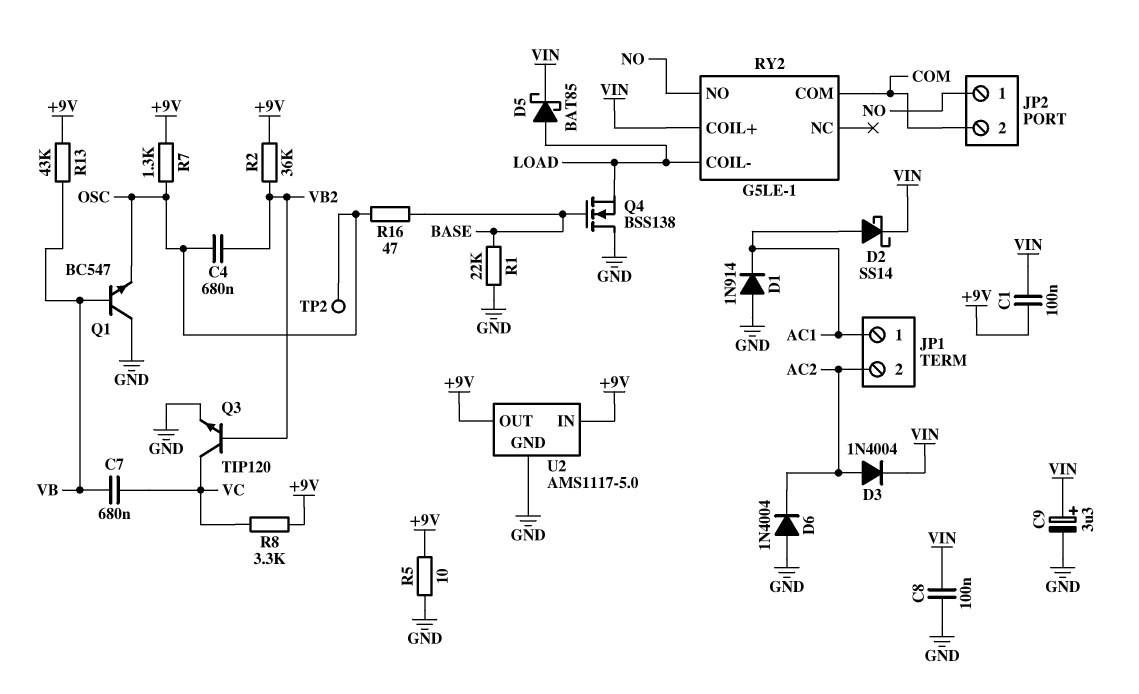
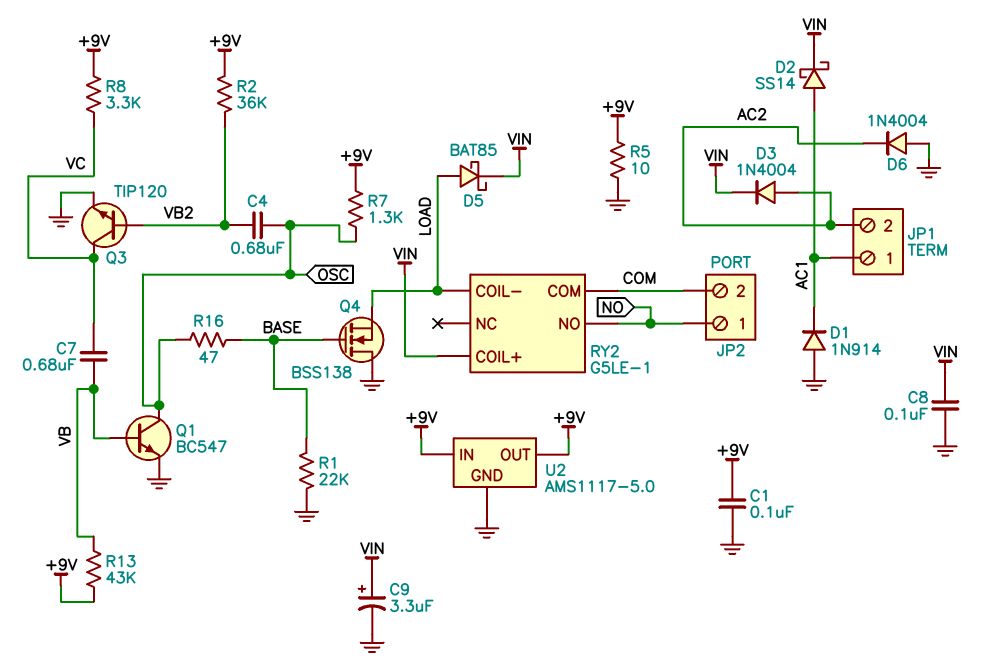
C1: 100nF (+9V, VIN) -> 100nF (+9V, GND)
Q1: NPN BC547 (B VB, C GND, E OSC) -> NPN BC547 (B VB, C OSC, E GND)
TP2: test point (OSC) -> none

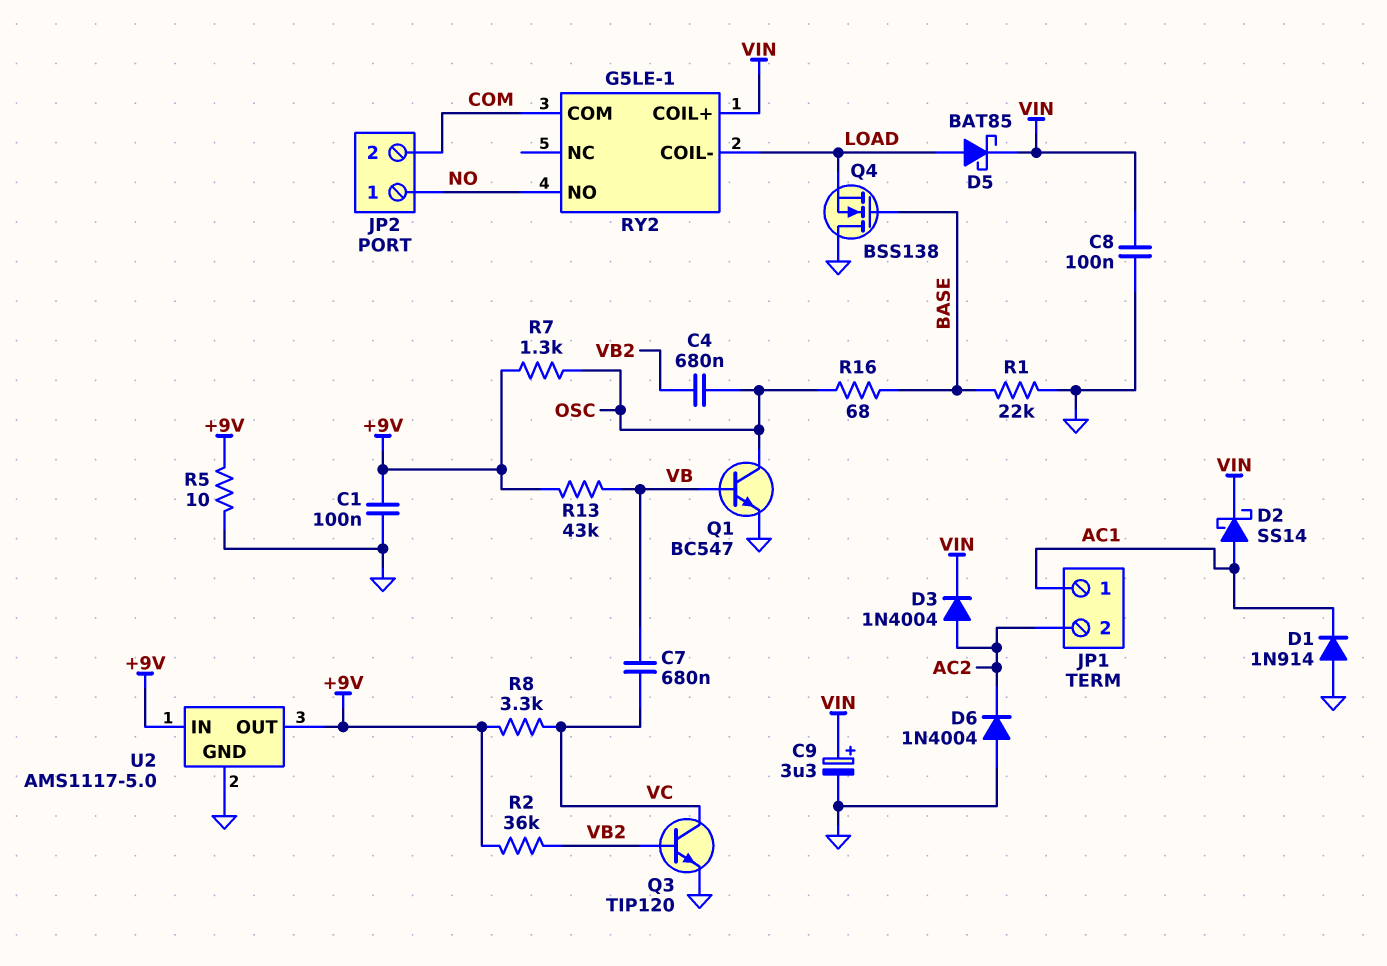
R16: 47 (BASE, OSC) -> 68 (BASE, OSC)

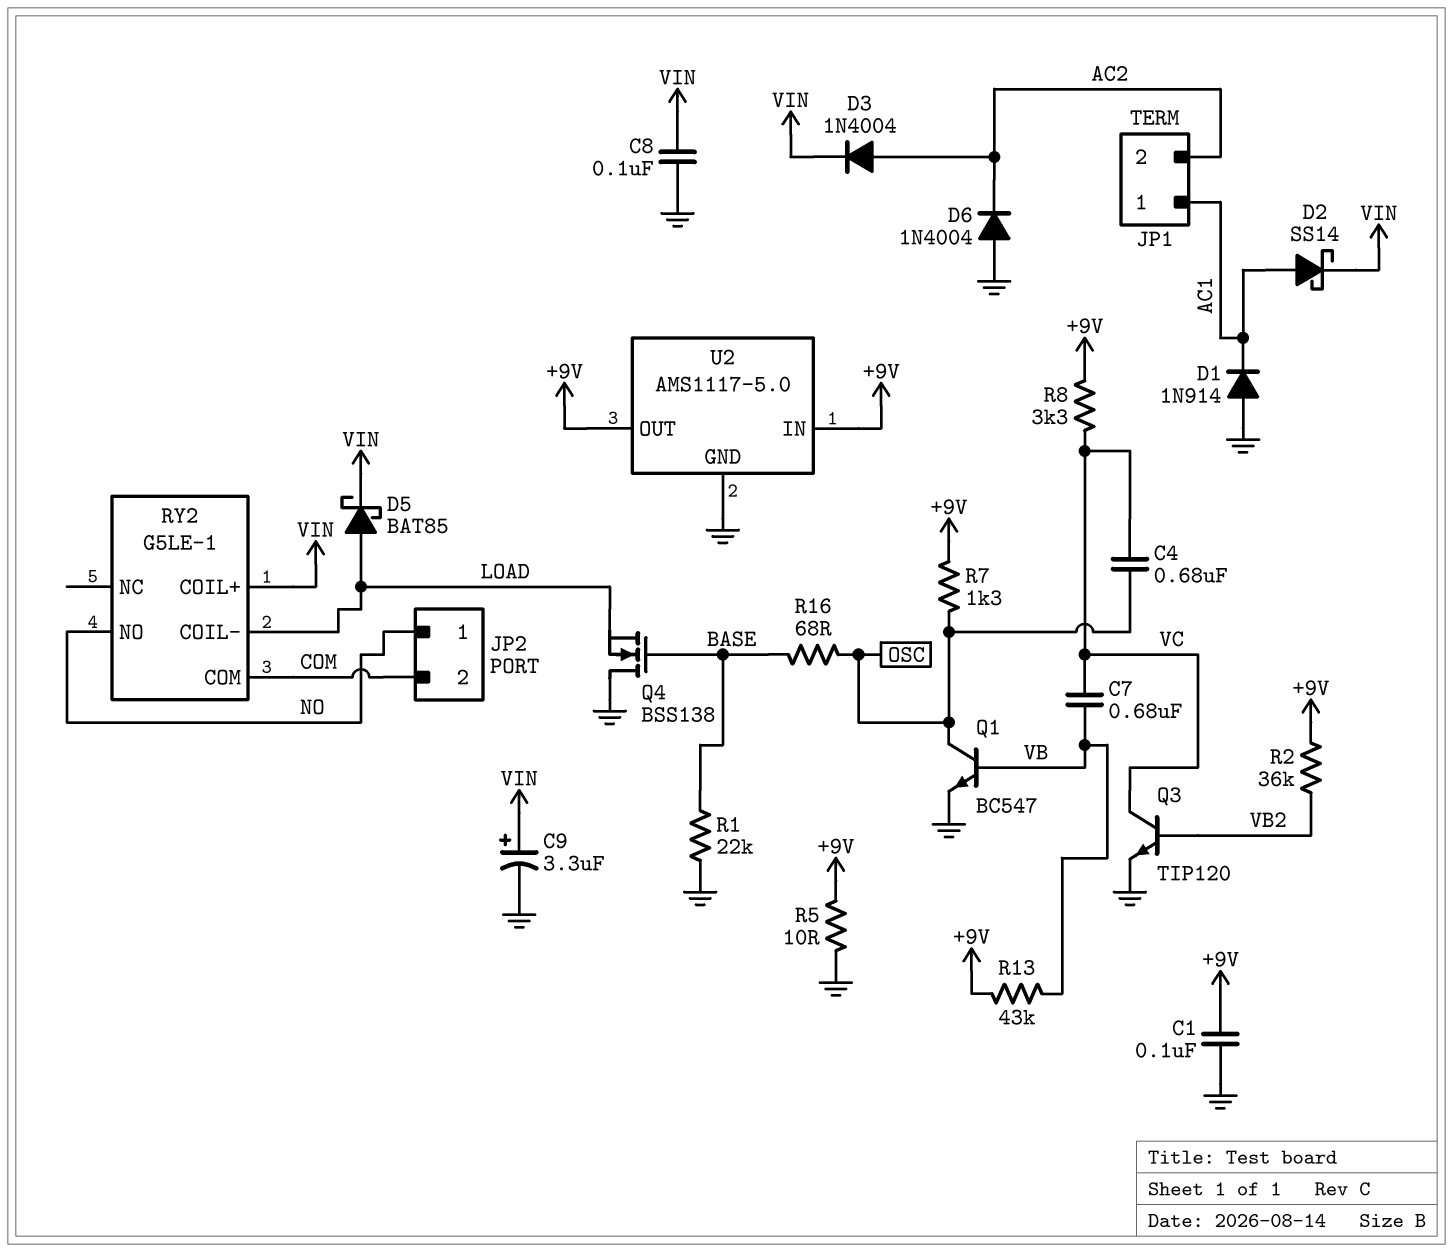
C4: 680nF (OSC, VB2) -> 680nF (OSC, VC)

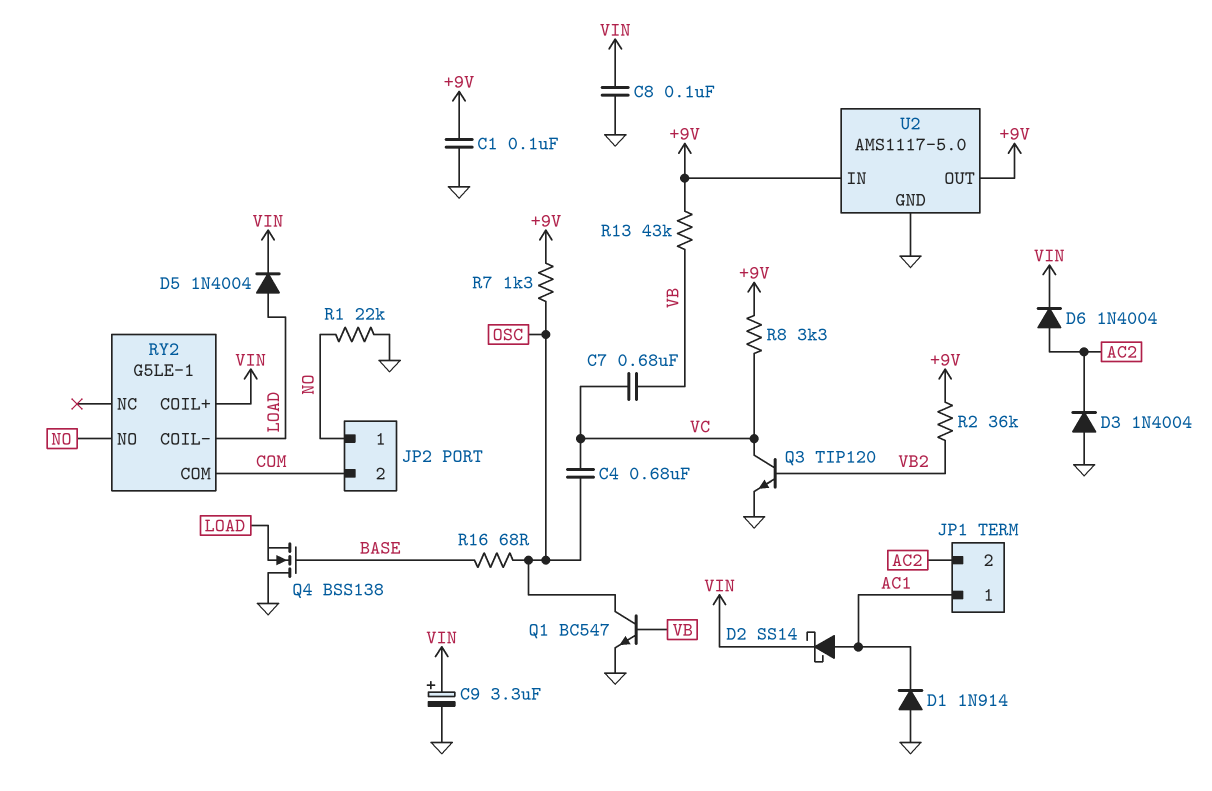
D3: diode 1N4004 (A AC2, K VIN) -> diode 1N4004 (A GND, K AC2)
D5: schottky BAT85 (A LOAD, K VIN) -> diode 1N4004 (A LOAD, K VIN)
D6: diode 1N4004 (A GND, K AC2) -> diode 1N4004 (A AC2, K VIN)
R1: 22k (BASE, GND) -> 22k (GND, NO)
R5: 10 (+9V, GND) -> none

